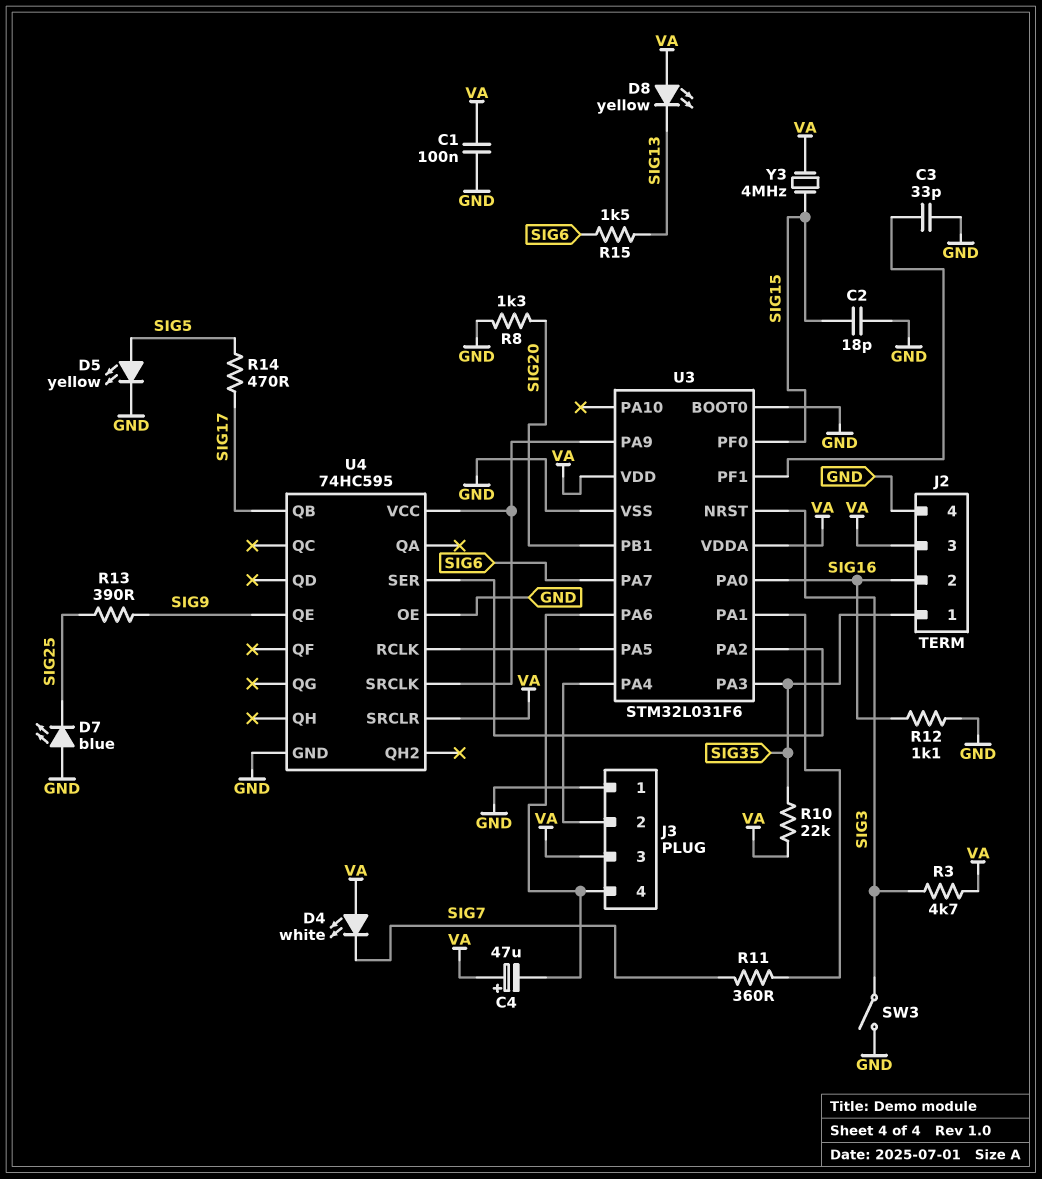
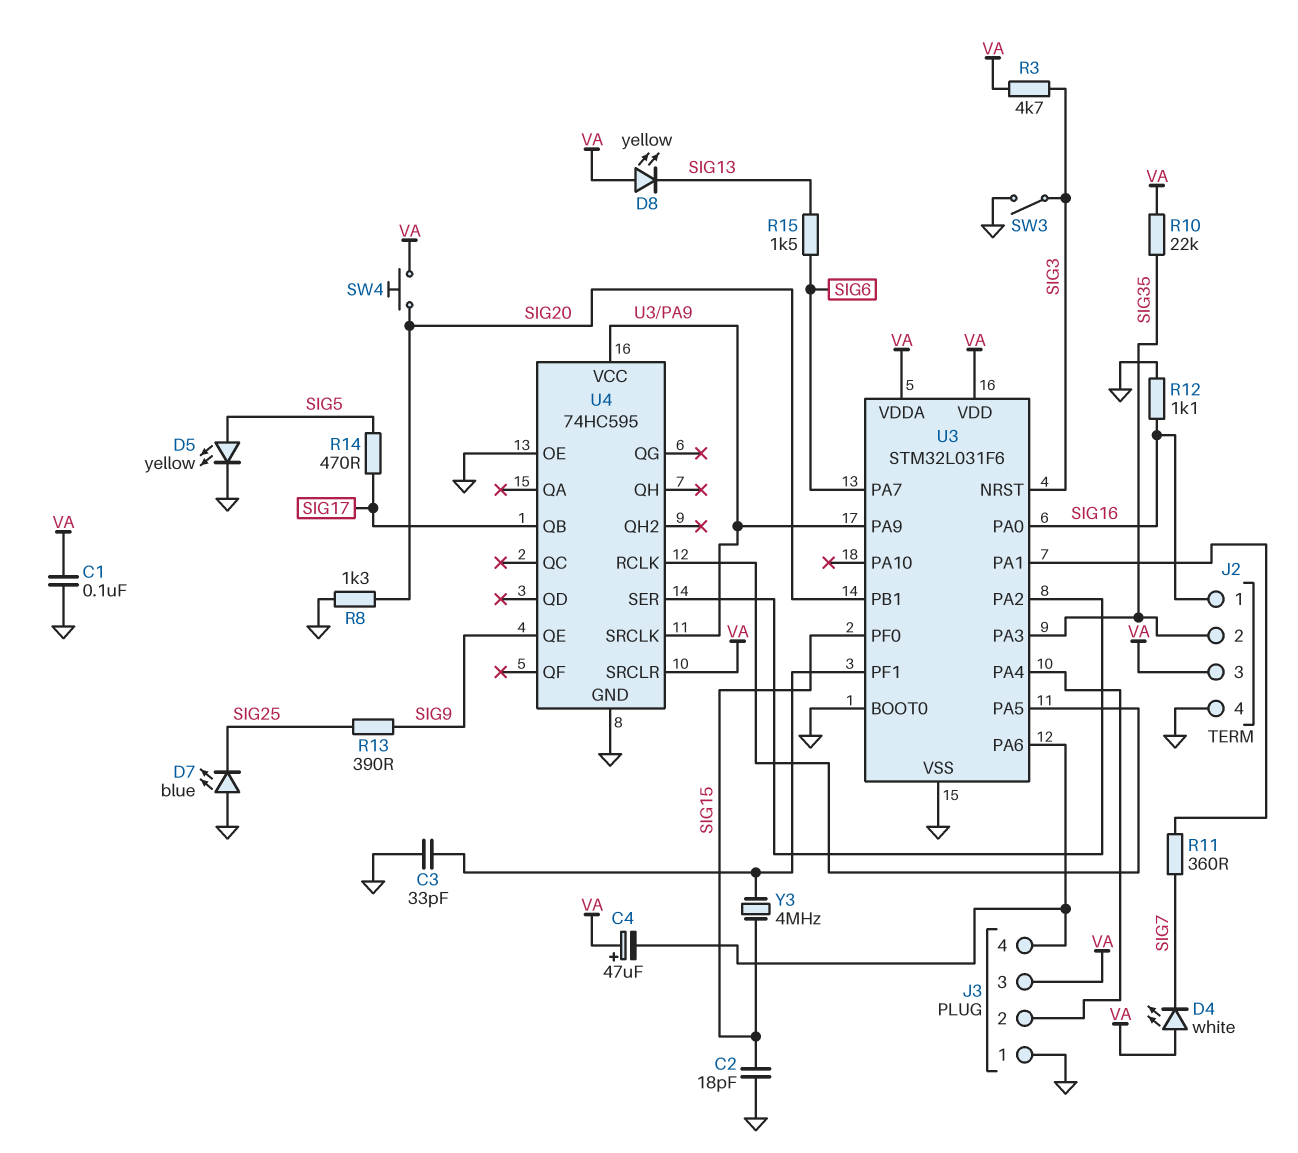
J2 pin 1: SIG35 -> SIG16
J2 pin 2: SIG16 -> SIG35
SW4: none -> button (SIG20, VA)
Y3: 4MHz (SIG15, VA) -> 4MHz (SIG15, U3/PF1)

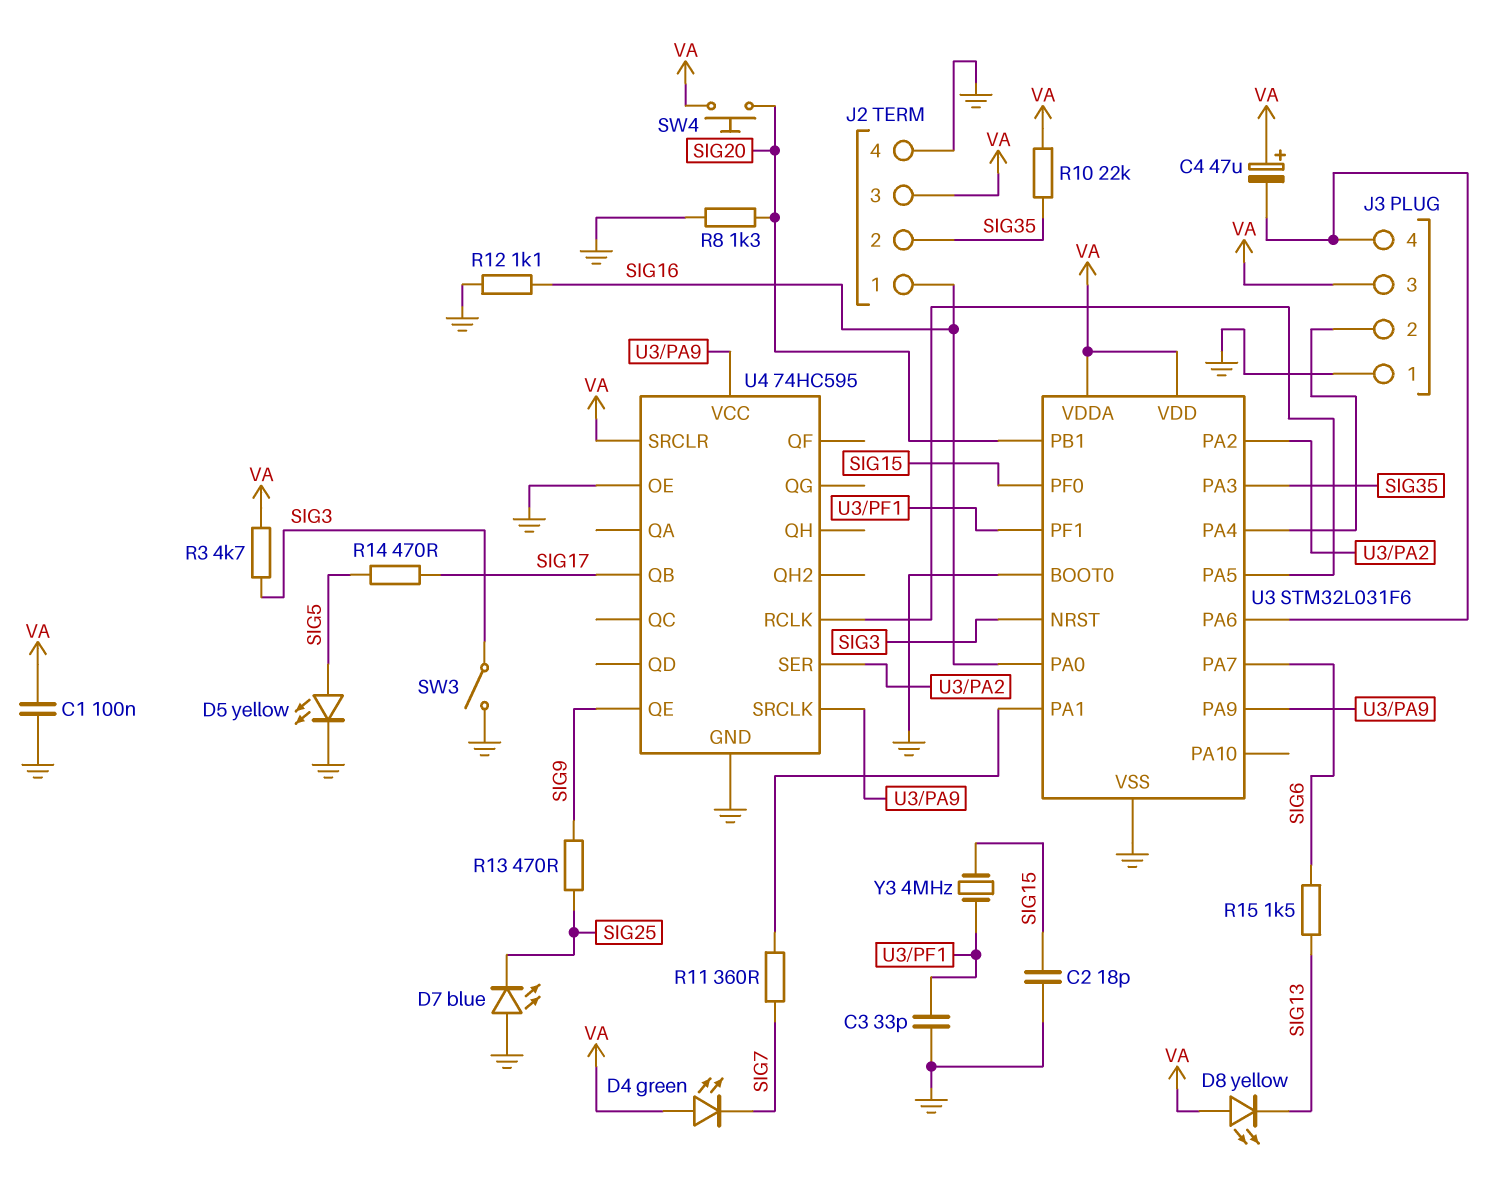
D4: LED white (A VA, K SIG7) -> LED green (A VA, K SIG7)
R13: 390 (SIG9, SIG25) -> 470 (SIG9, SIG25)

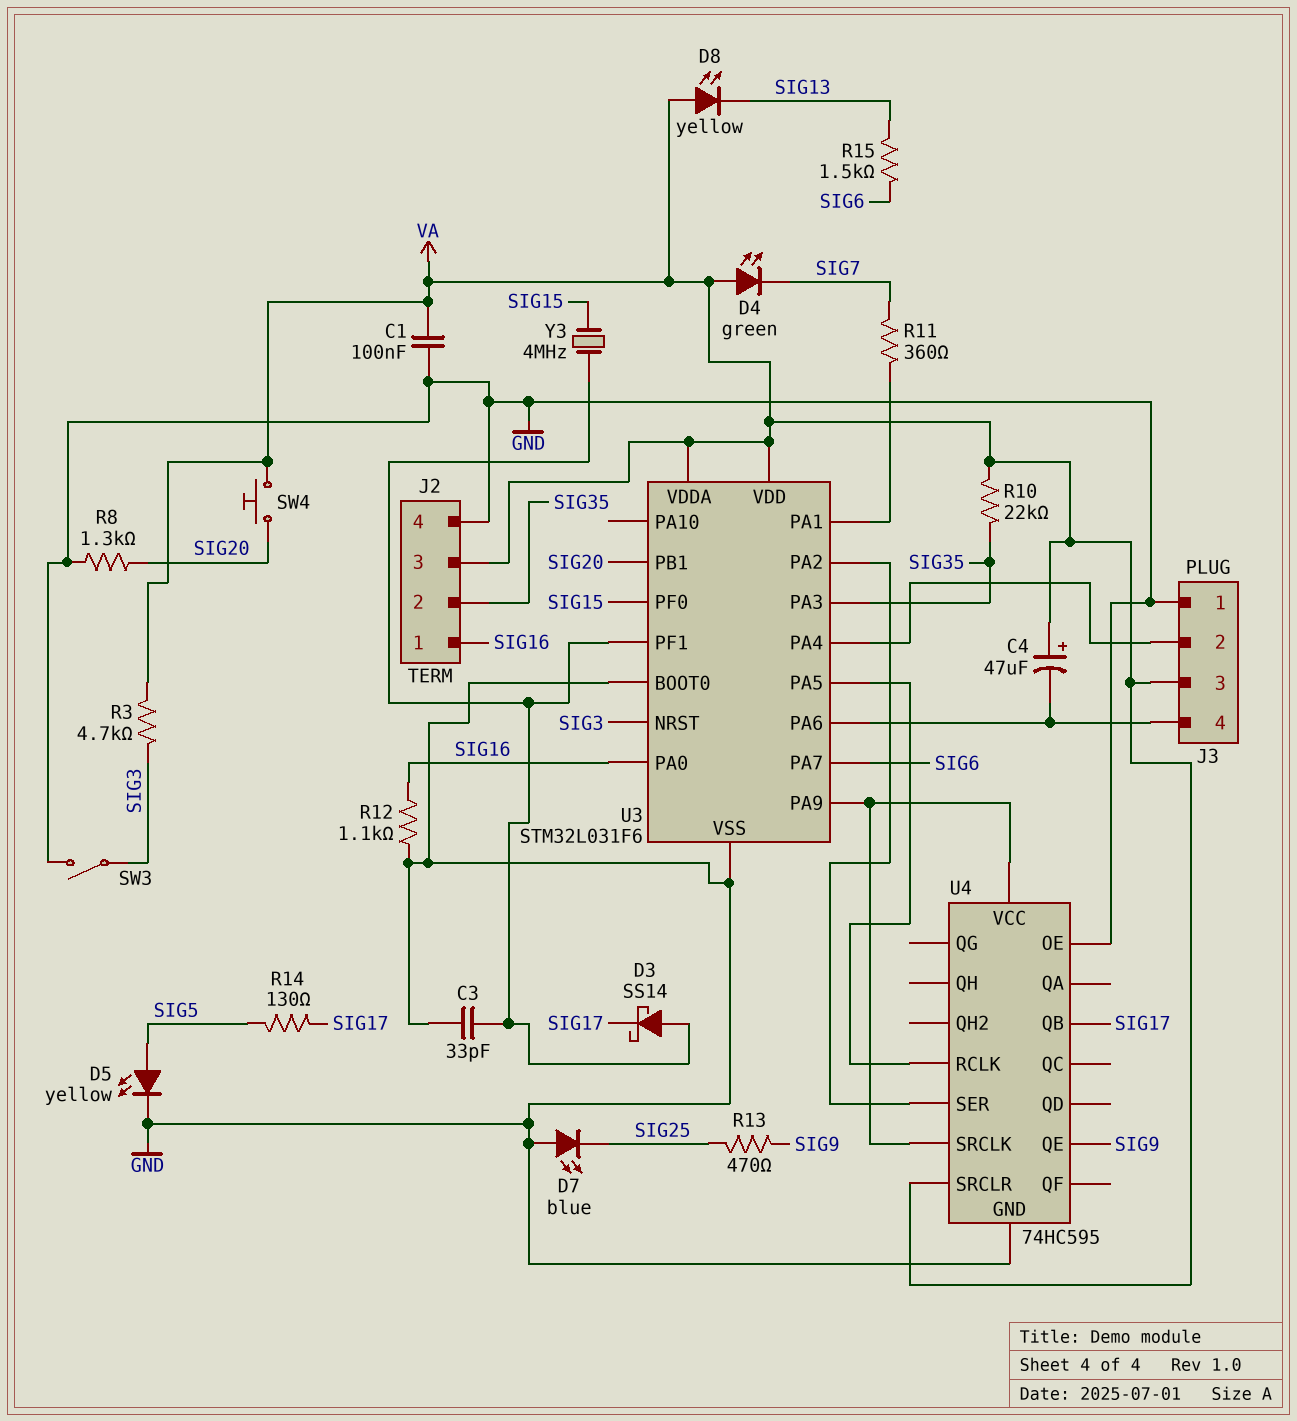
C2: 18pF (GND, SIG15) -> none
D3: none -> schottky SS14 (A U3/PF1, K SIG17)
R14: 470 (SIG5, SIG17) -> 130 (SIG5, SIG17)

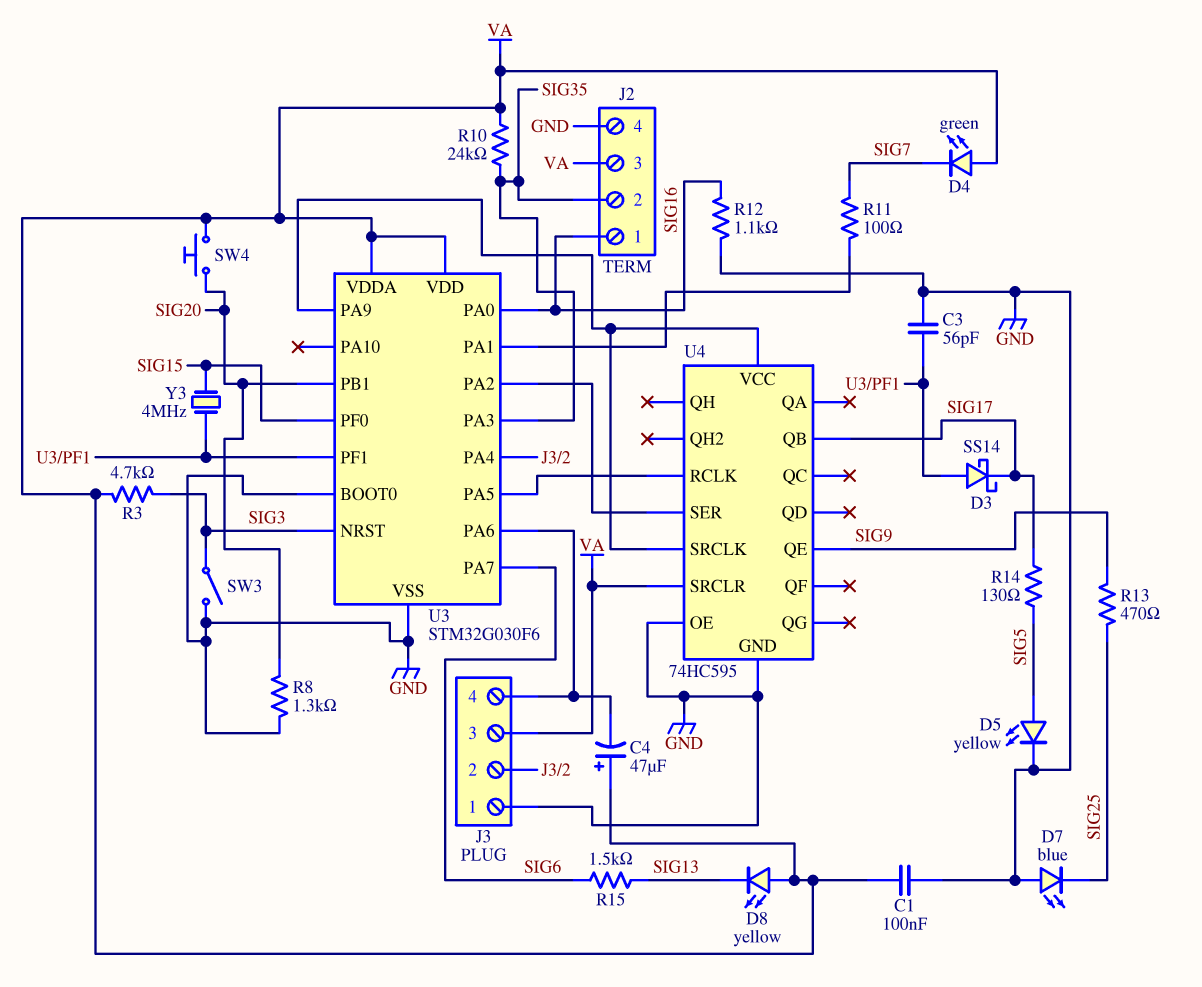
C3: 33pF (GND, U3/PF1) -> 56pF (GND, U3/PF1)
R10: 22k (SIG35, VA) -> 24k (SIG35, VA)
R11: 360 (SIG7, U3/PA1) -> 100 (SIG7, U3/PA1)
U3: STM32L031F6 -> STM32G030F6

